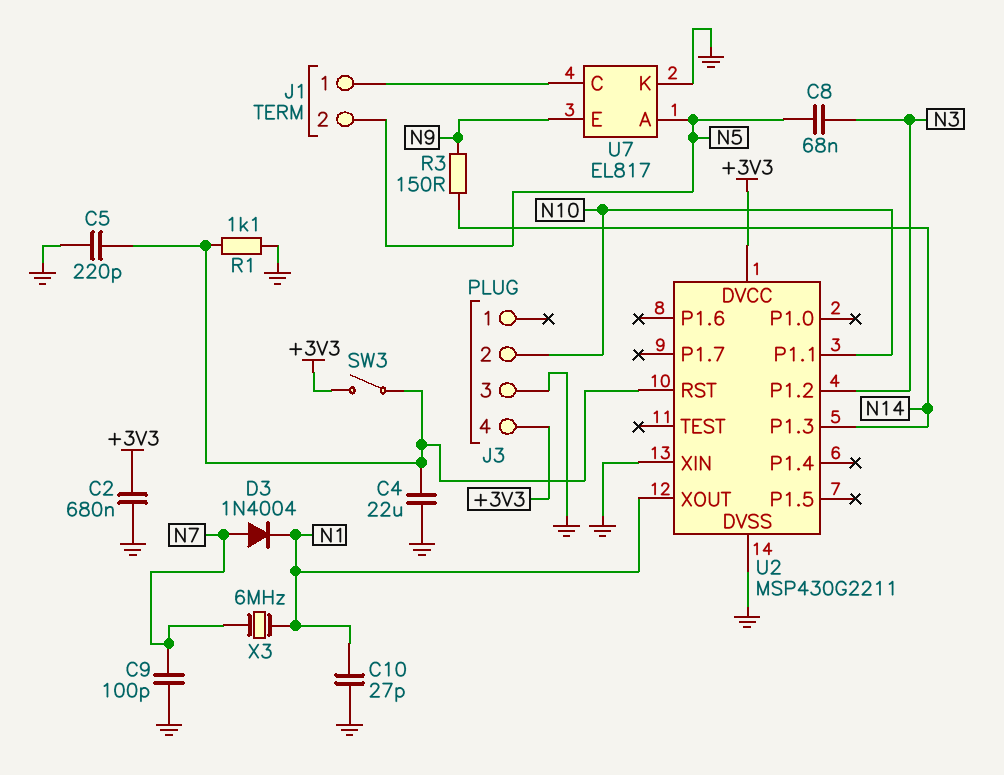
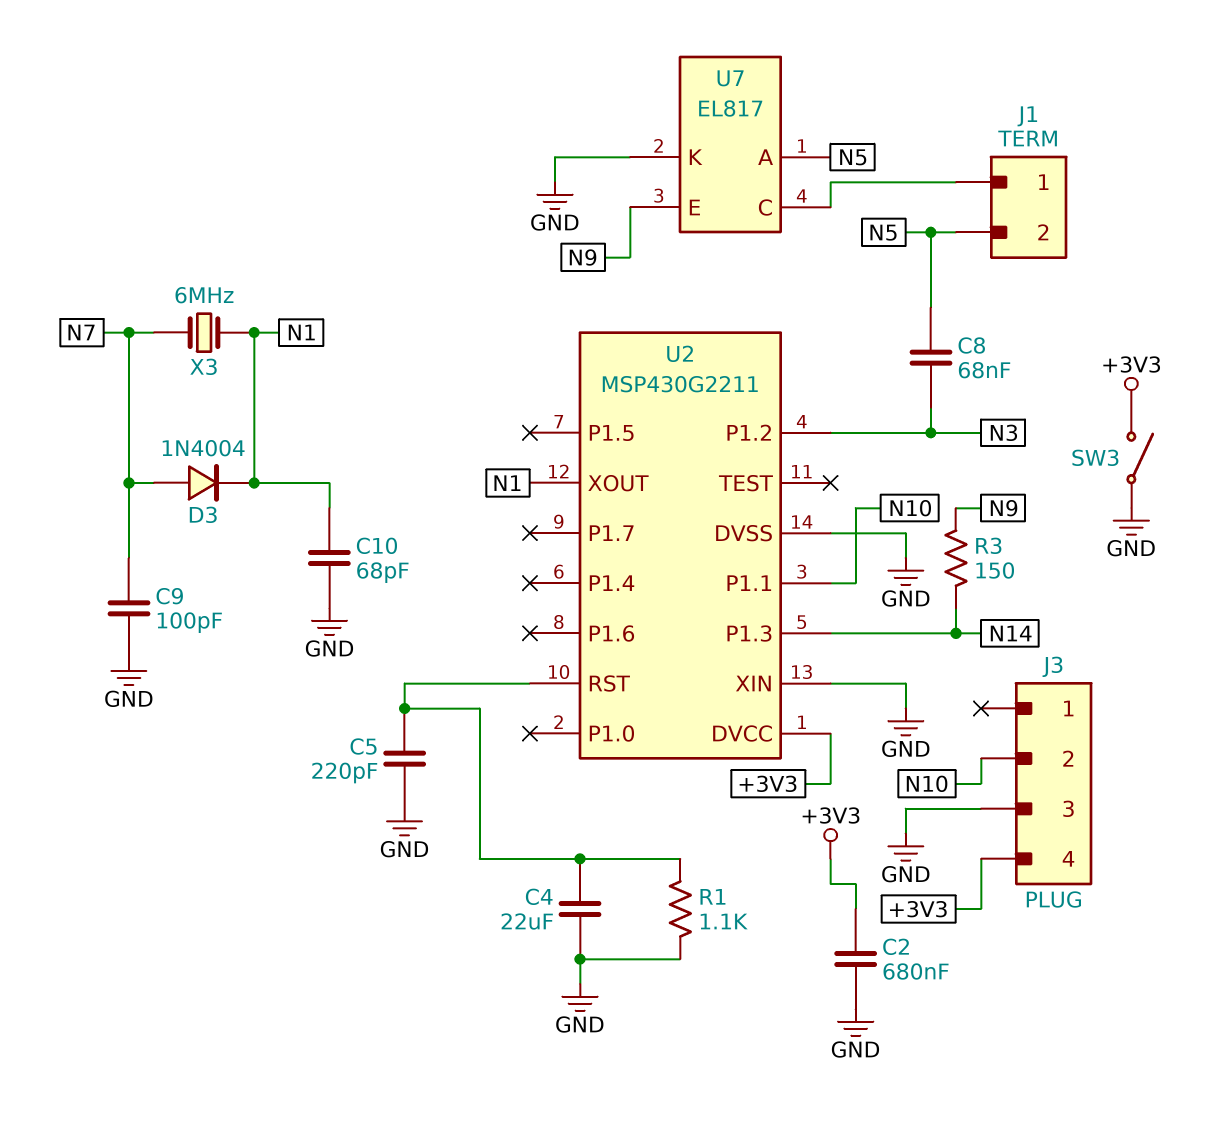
C10: 27pF (GND, N1) -> 68pF (GND, N1)
SW3: switch (+3V3, U2/RST) -> switch (+3V3, GND)

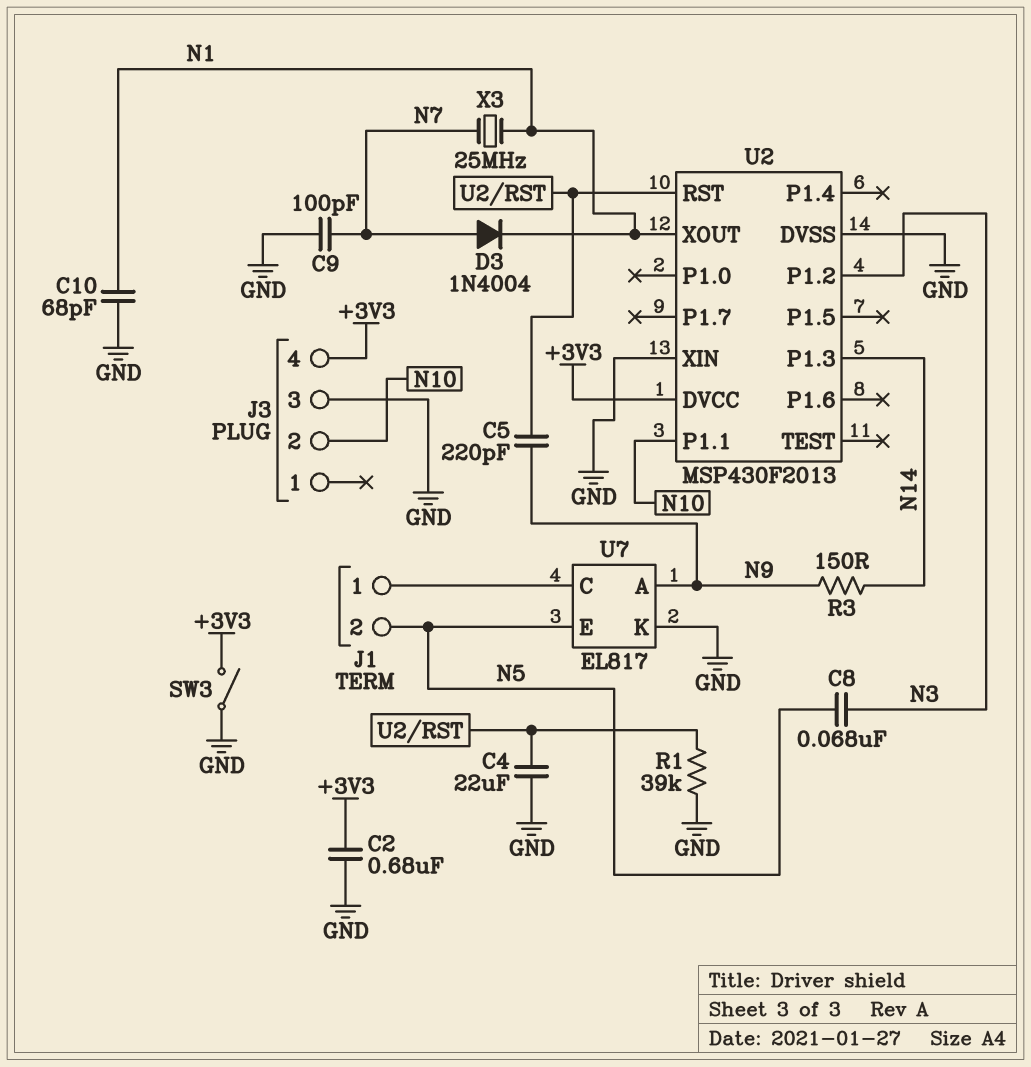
C5: 220pF (GND, U2/RST) -> 220pF (N9, U2/RST)
R1: 1.1k (GND, U2/RST) -> 39k (GND, U2/RST)
U2: MSP430G2211 -> MSP430F2013
U7 pin A: N5 -> N9
U7 pin E: N9 -> N5
X3: 6MHz (N1, N7) -> 25MHz (N1, N7)

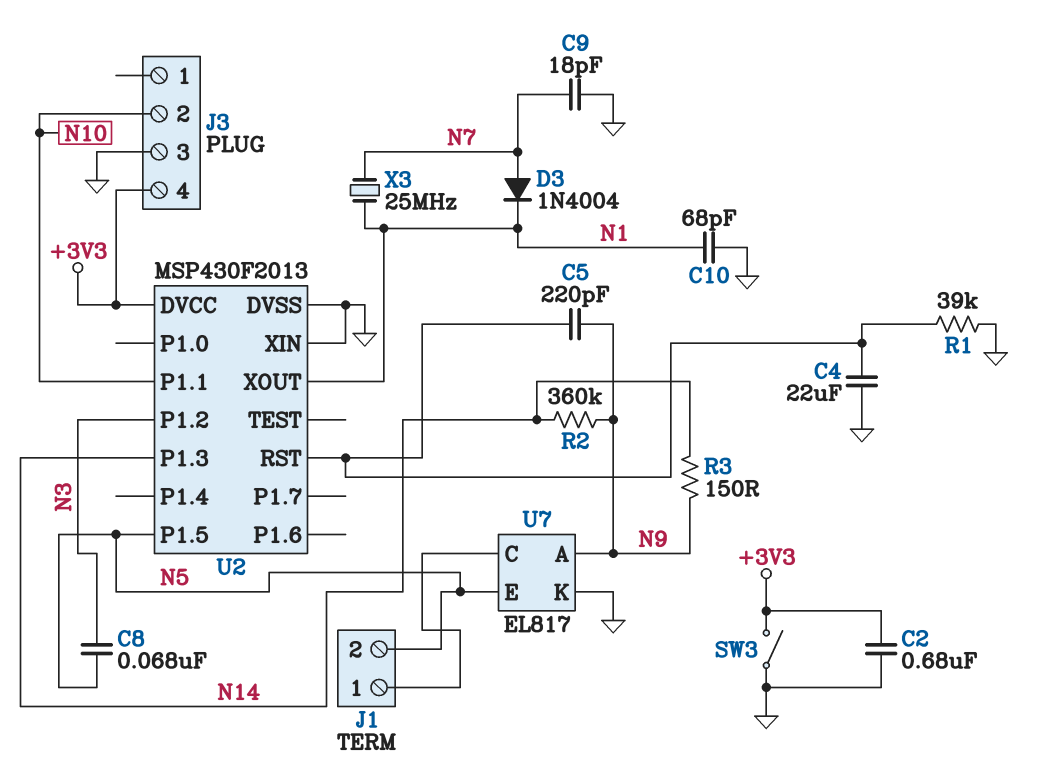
C9: 100pF (GND, N7) -> 18pF (GND, N7)
R2: none -> 360k (N9, N14)
U2 pin P1.5: none -> N5

